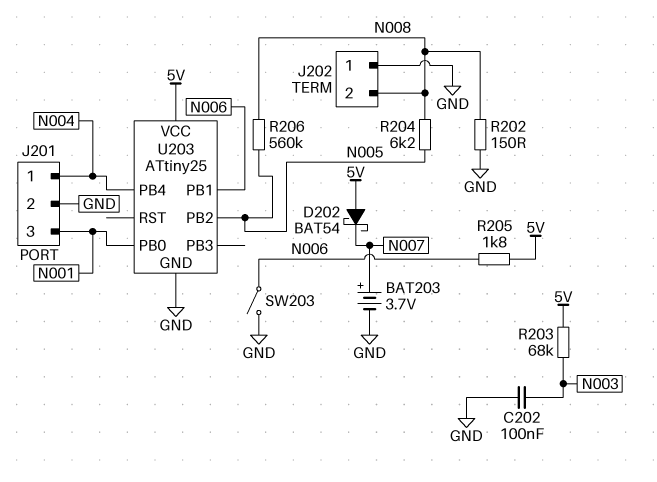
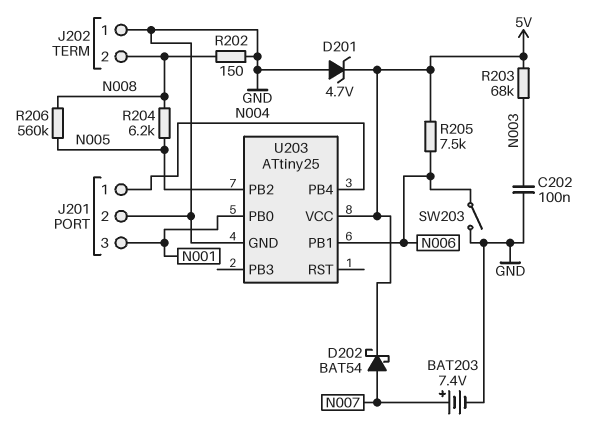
BAT203: 3.7V (plus N007, minus GND) -> 7.4V (plus N007, minus GND)
D201: none -> zener 4.7V (A GND, K 5V)
D202: schottky BAT54 (A 5V, K N007) -> schottky BAT54 (A N007, K 5V)
R205: 1.8k (5V, N006) -> 7.5k (5V, N006)

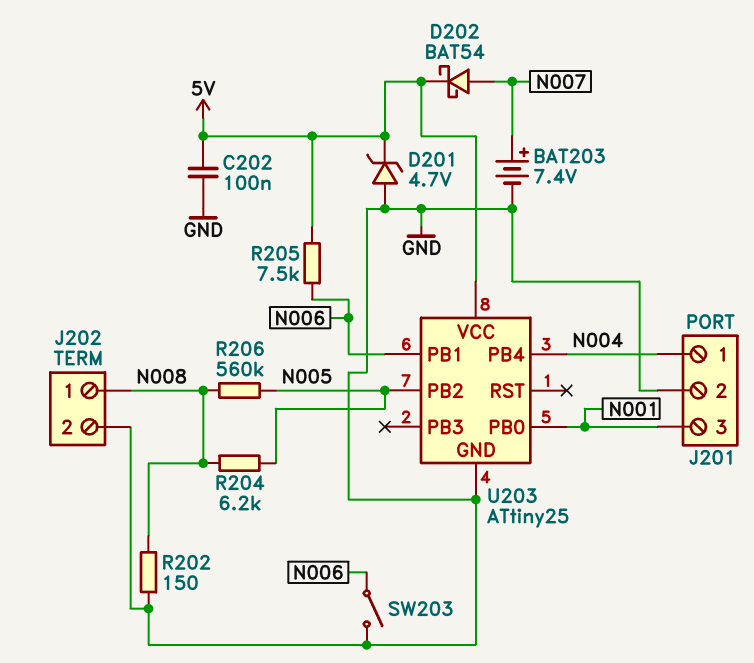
C202: 100nF (GND, N003) -> 100nF (5V, GND)
J202 pin 1: GND -> N008
J202 pin 2: N008 -> GND
R203: 68k (5V, N003) -> none

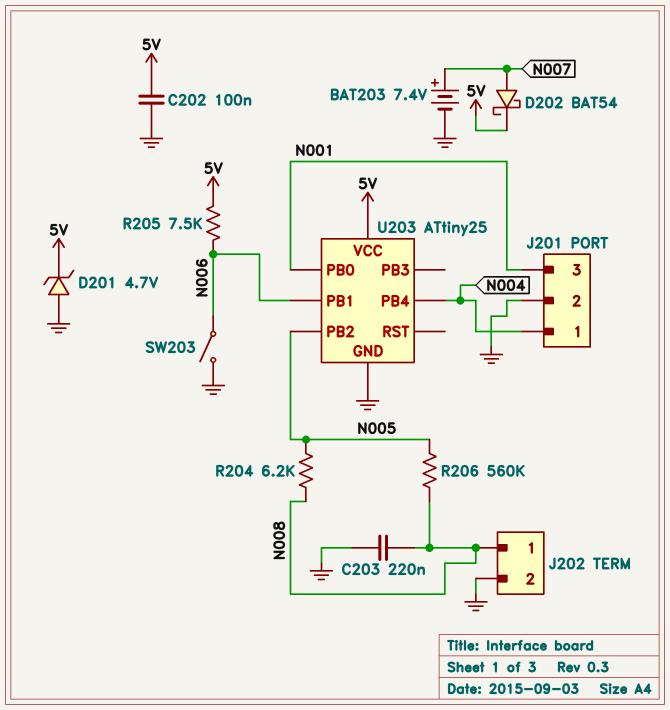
C203: none -> 220nF (GND, N008)
R202: 150 (GND, N008) -> none

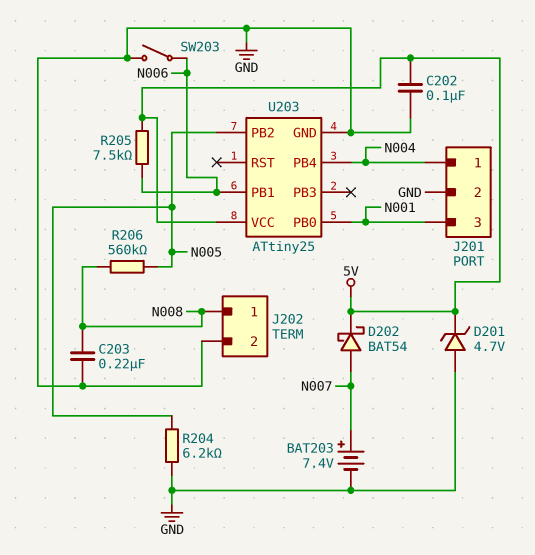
R204: 6.2k (N005, N008) -> 6.2k (GND, N005)

